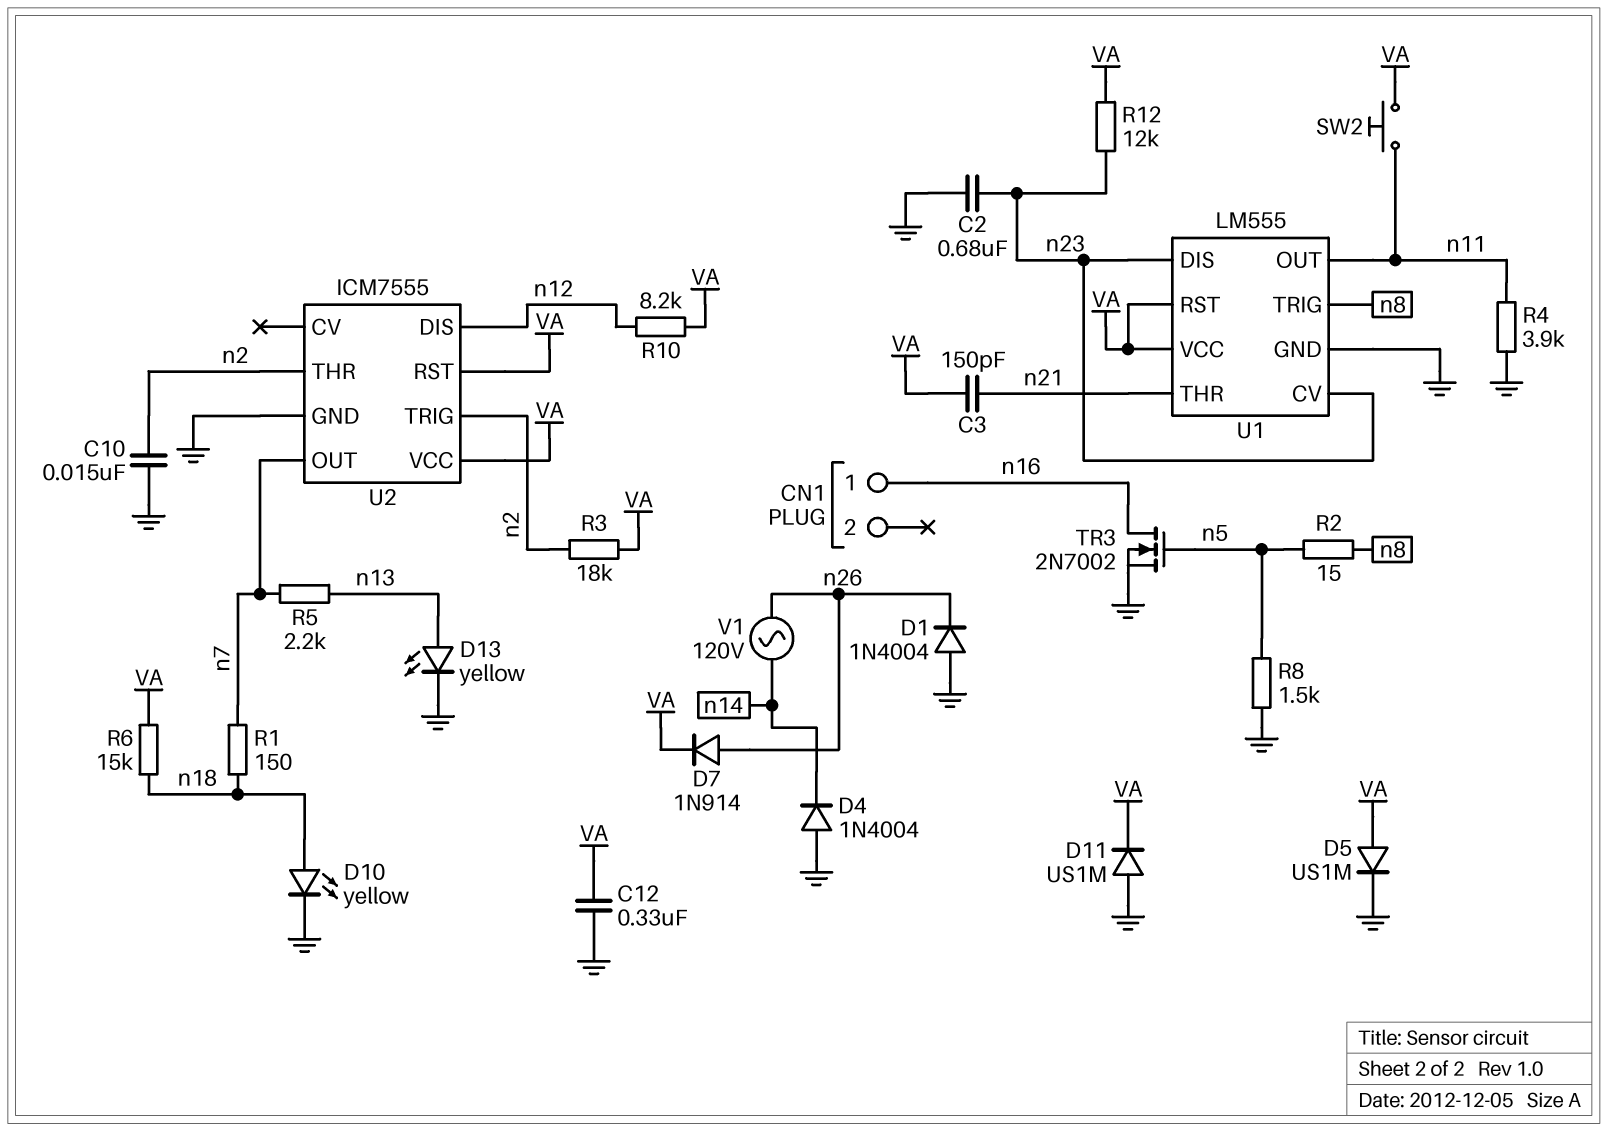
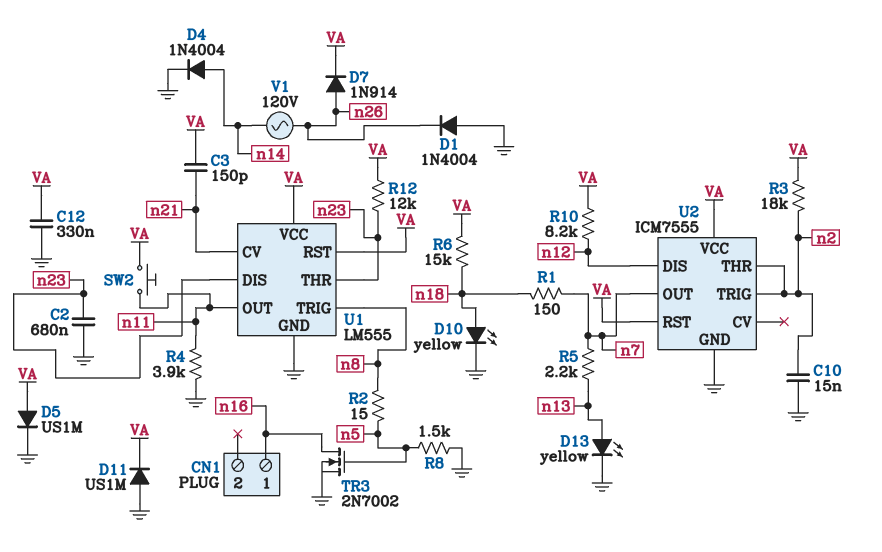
D4: diode 1N4004 (A GND, K n14) -> diode 1N4004 (A n14, K GND)
U1 pin CV: n23 -> n21
U1 pin THR: n21 -> n23

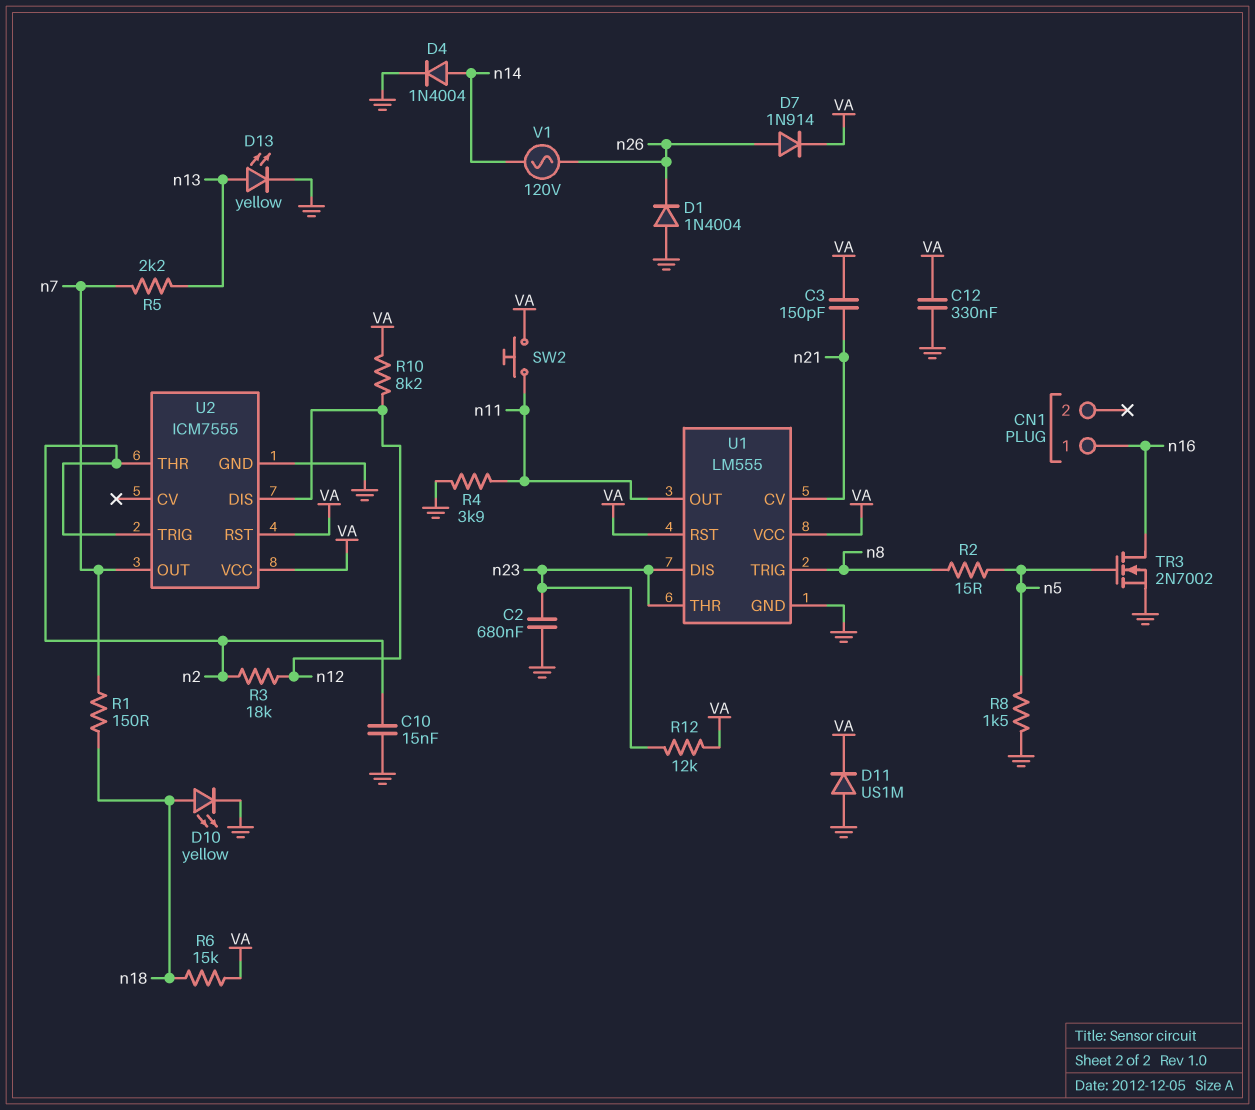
D5: diode US1M (A VA, K GND) -> none
R3: 18k (VA, n2) -> 18k (n2, n12)

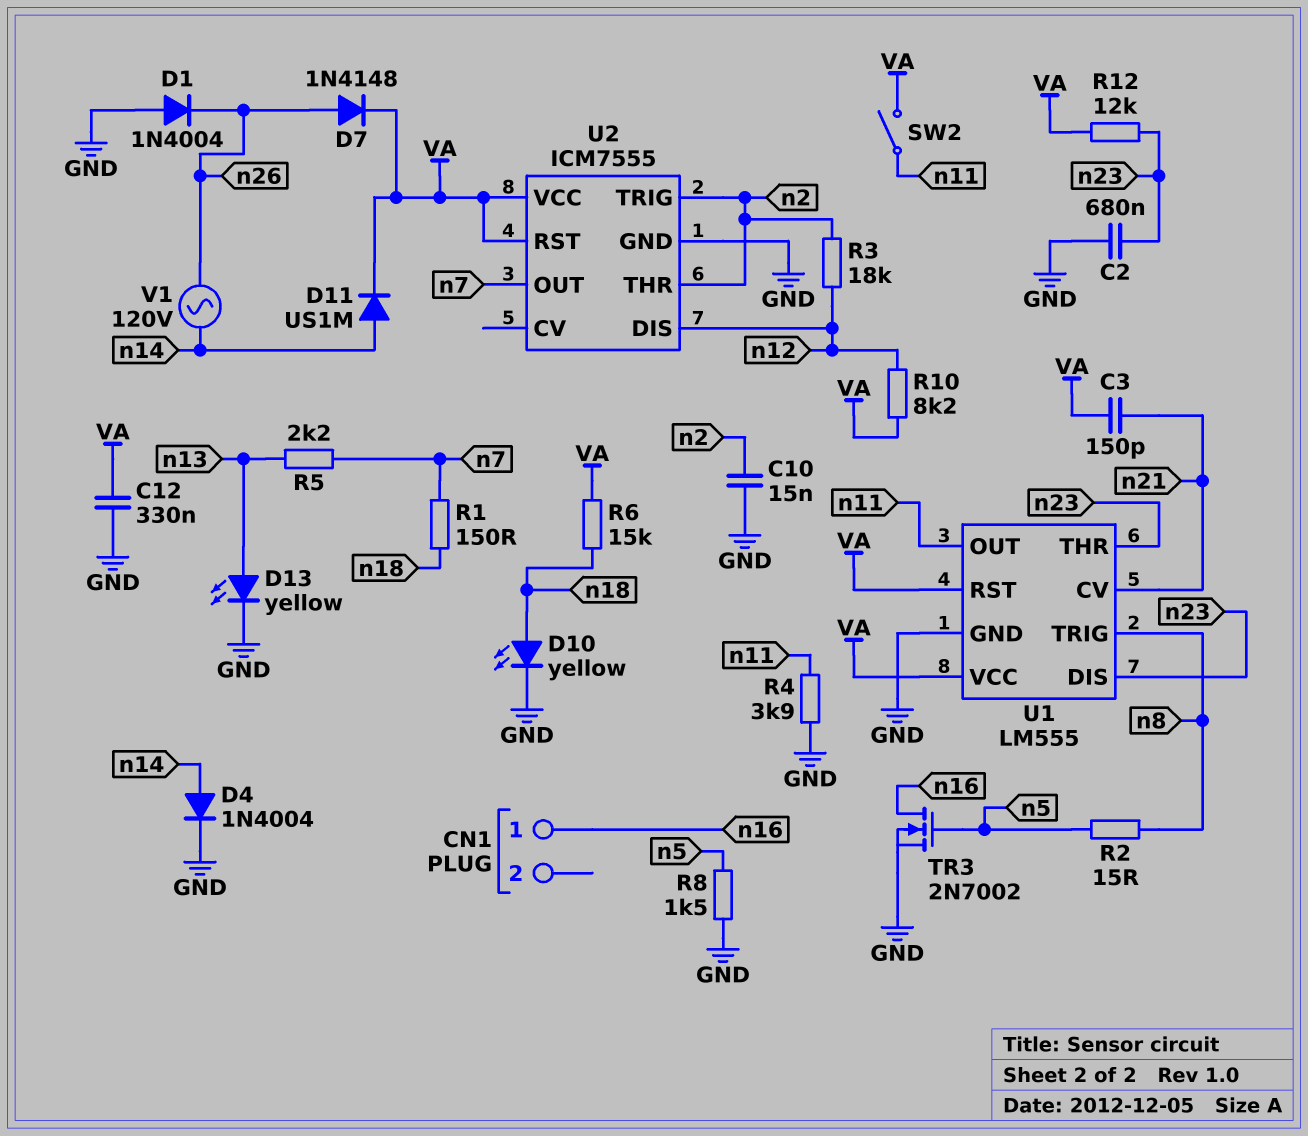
D7: diode 1N914 (A n26, K VA) -> diode 1N4148 (A n26, K VA)
D11: diode US1M (A GND, K VA) -> diode US1M (A n14, K VA)
SW2: button (VA, n11) -> switch (VA, n11)

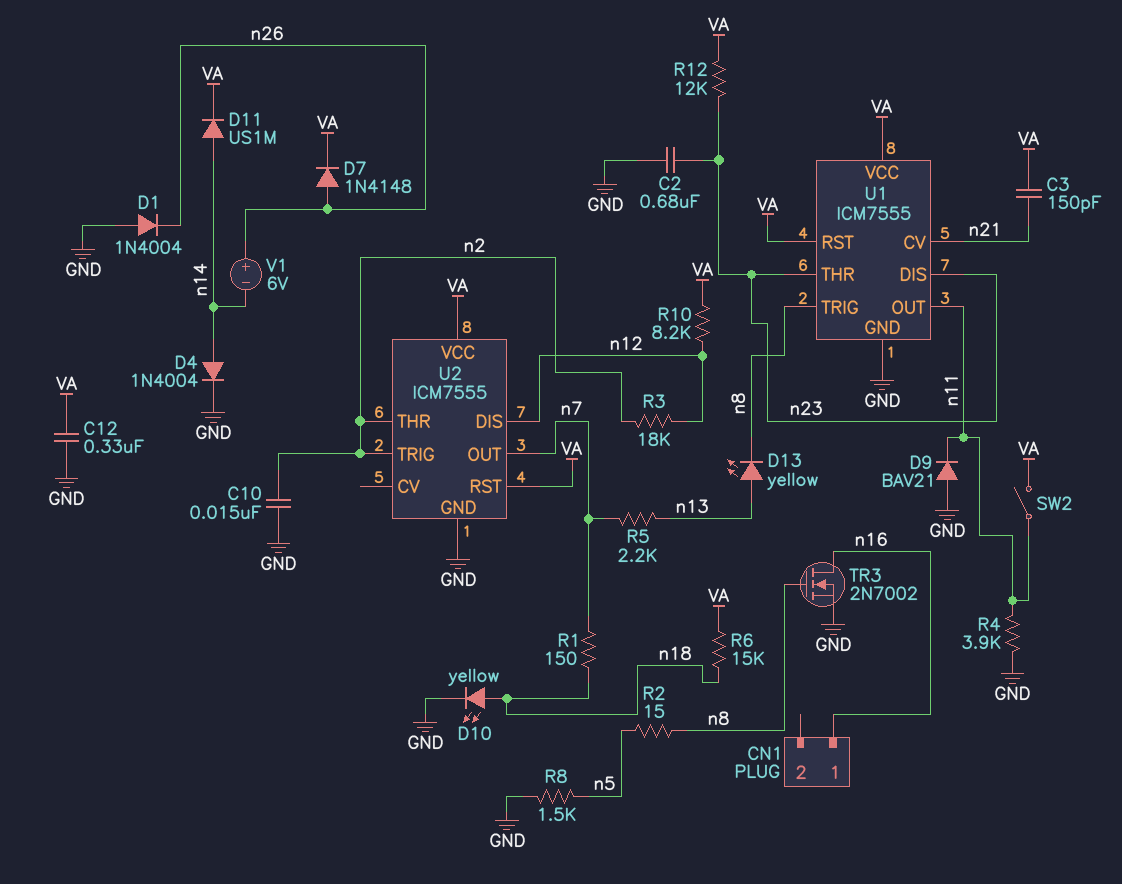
D9: none -> diode BAV21 (A GND, K n11)
D13: LED yellow (A n13, K GND) -> LED yellow (A n13, K n8)
TR3: NMOS 2N7002 (G n5, D n16, S GND) -> NMOS 2N7002 (G n8, D n16, S GND)
U1: LM555 -> ICM7555
V1: AC 120V (n14, n26) -> 6V (plus n26, minus n14)

